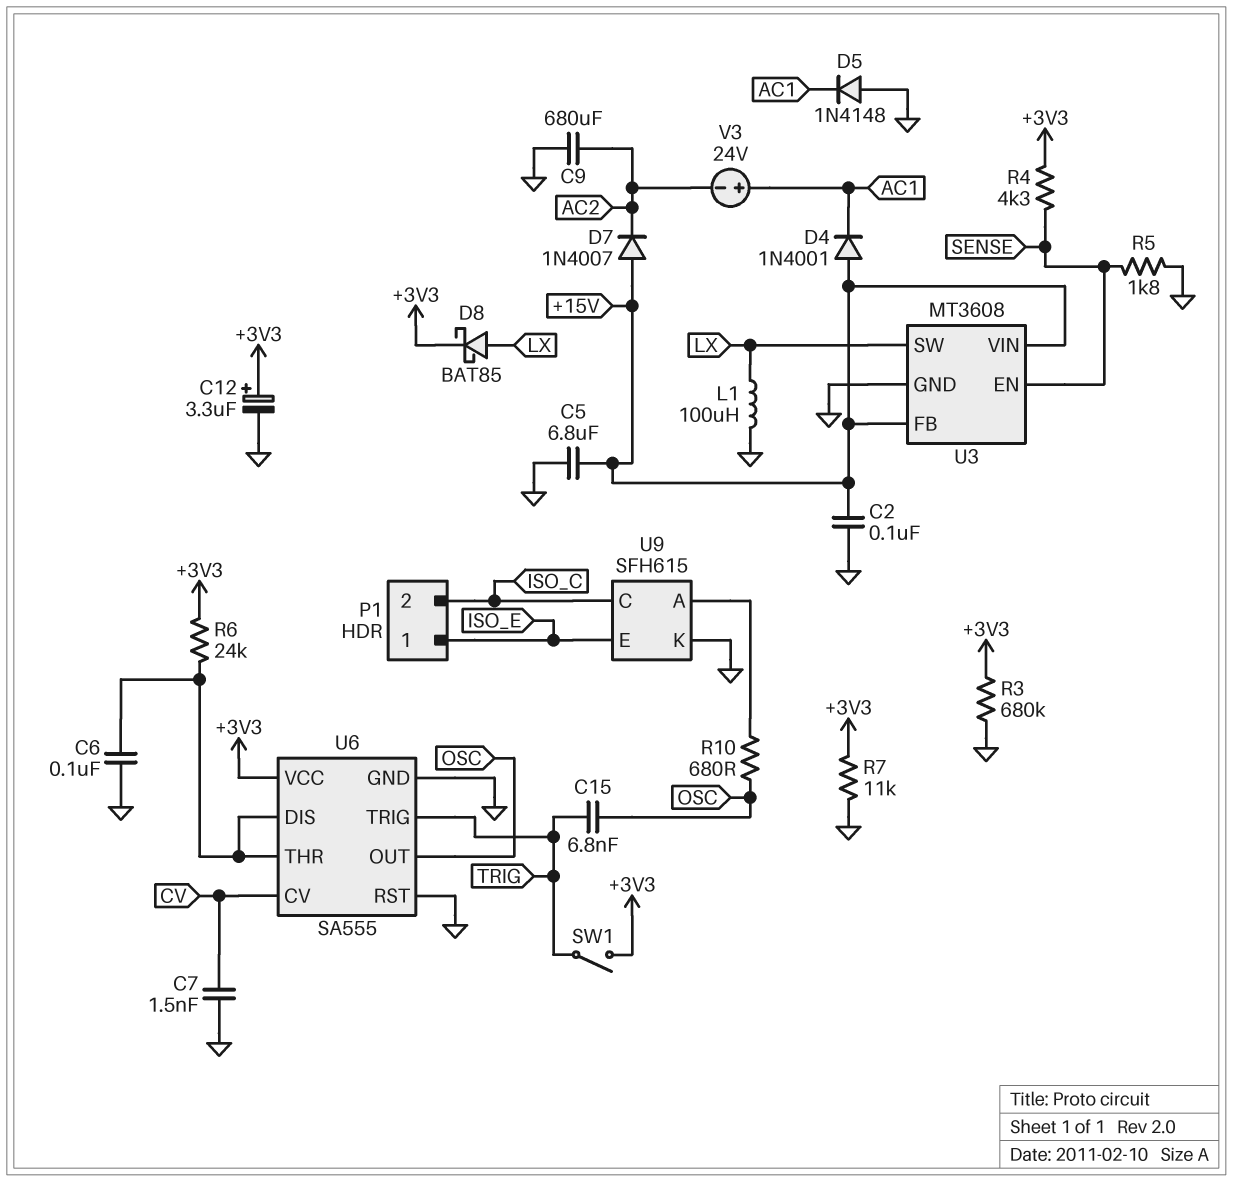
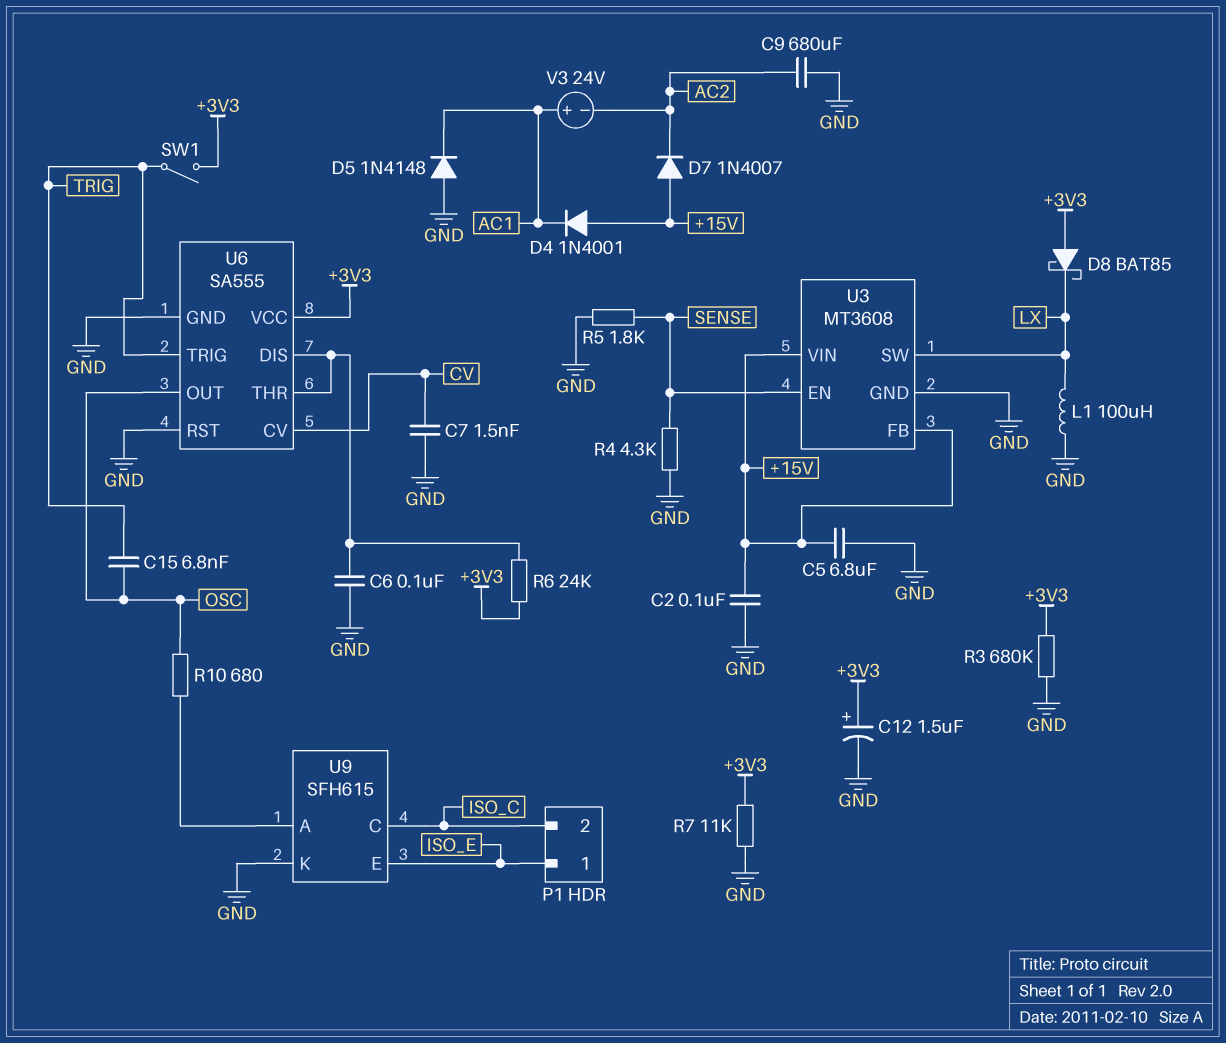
C12: 3.3uF (plus +3V3, minus GND) -> 1.5uF (plus +3V3, minus GND)
D8: schottky BAT85 (A LX, K +3V3) -> schottky BAT85 (A +3V3, K LX)
R4: 4.3k (+3V3, SENSE) -> 4.3k (GND, SENSE)

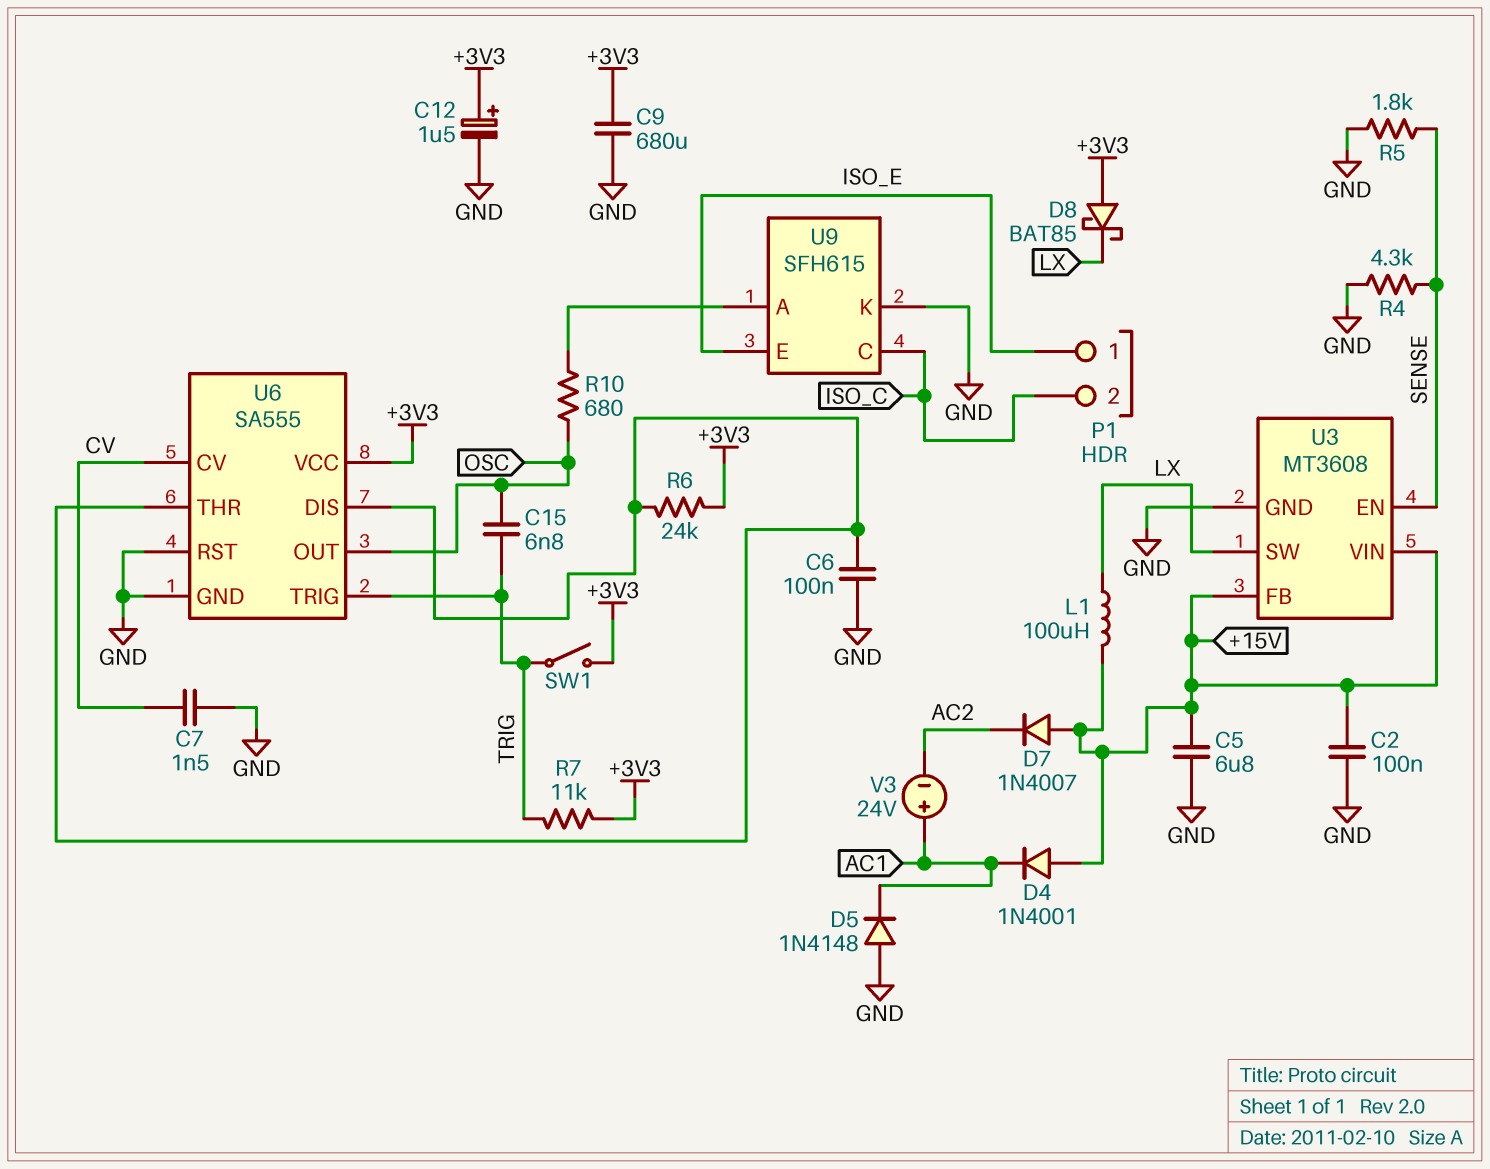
C9: 680uF (AC2, GND) -> 680uF (+3V3, GND)
L1: 100uH (GND, LX) -> 100uH (+15V, LX)
R3: 680k (+3V3, GND) -> none
R7: 11k (+3V3, GND) -> 11k (+3V3, TRIG)

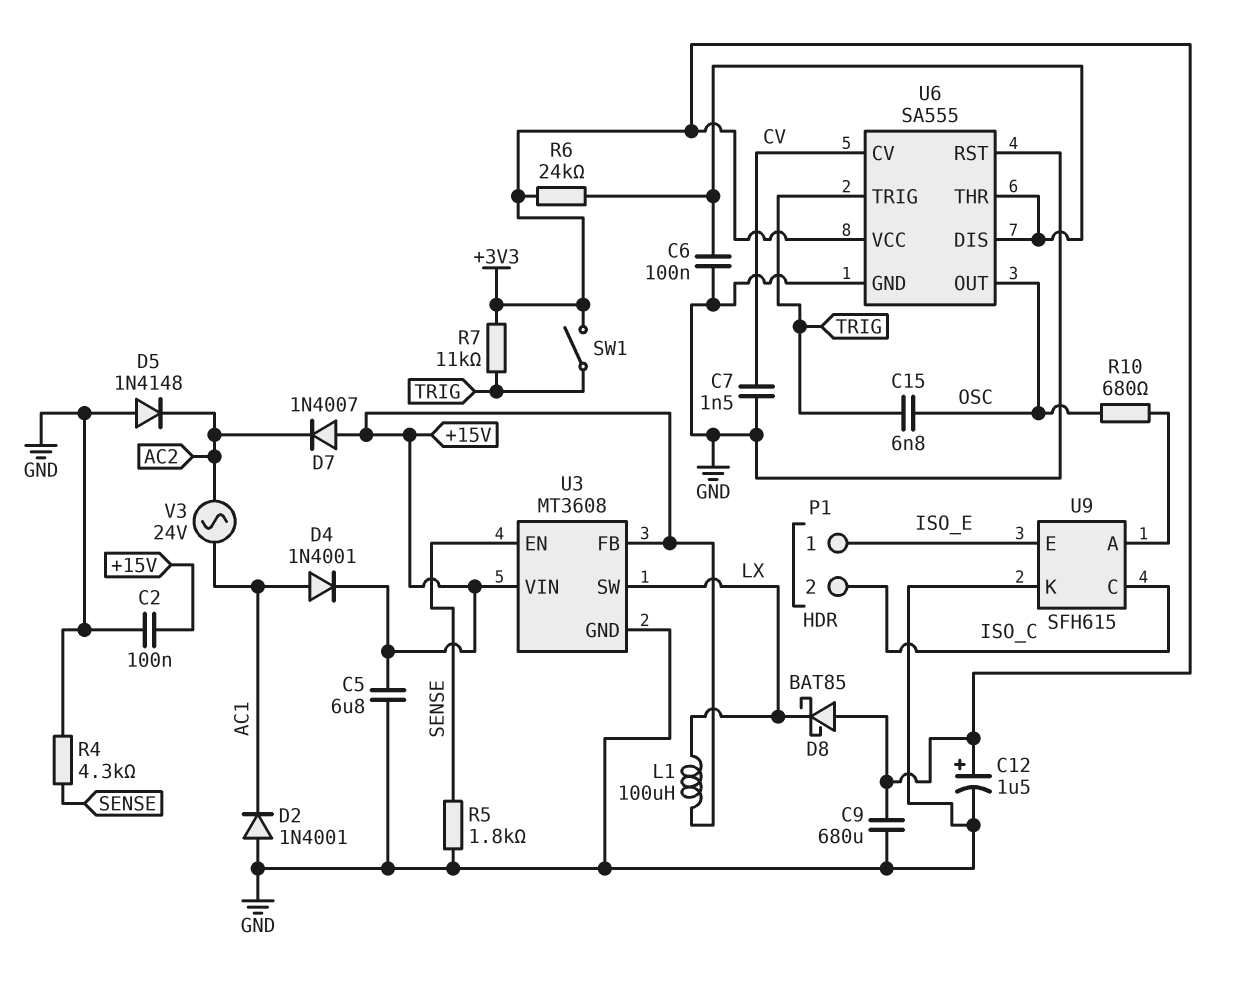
D2: none -> diode 1N4001 (A GND, K AC1)
D4: diode 1N4001 (A +15V, K AC1) -> diode 1N4001 (A AC1, K +15V)
D5: diode 1N4148 (A GND, K AC1) -> diode 1N4148 (A GND, K AC2)
V3: 24V (plus AC1, minus AC2) -> AC 24V (AC1, AC2)

